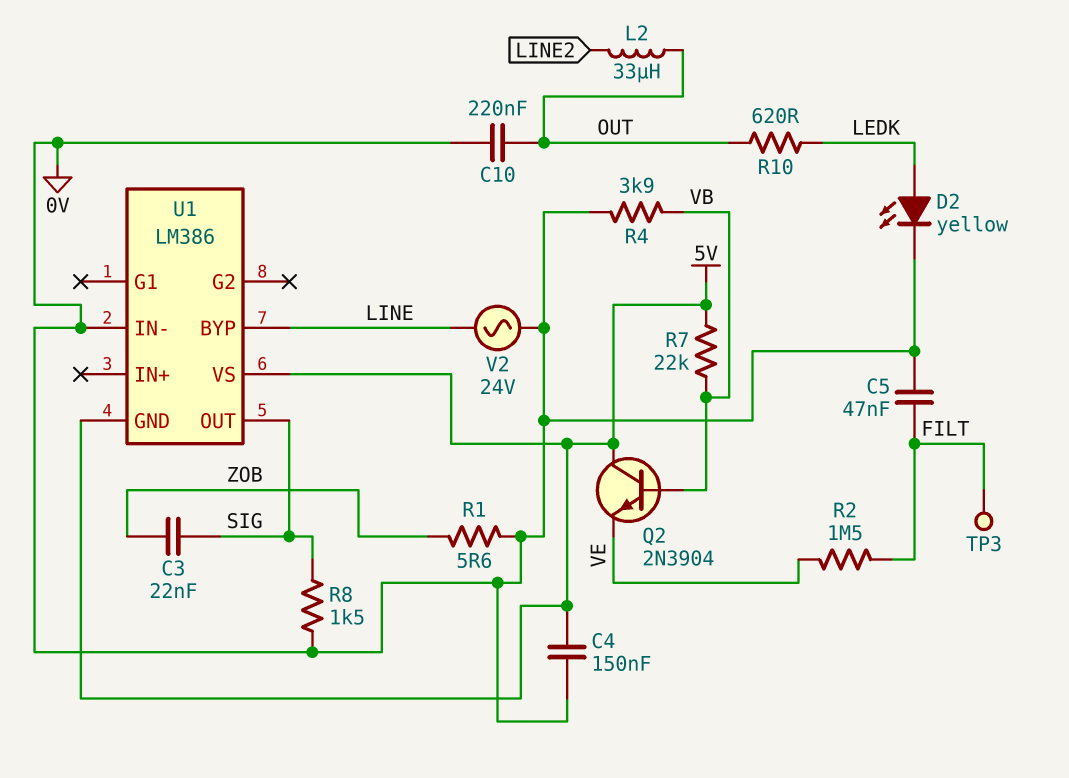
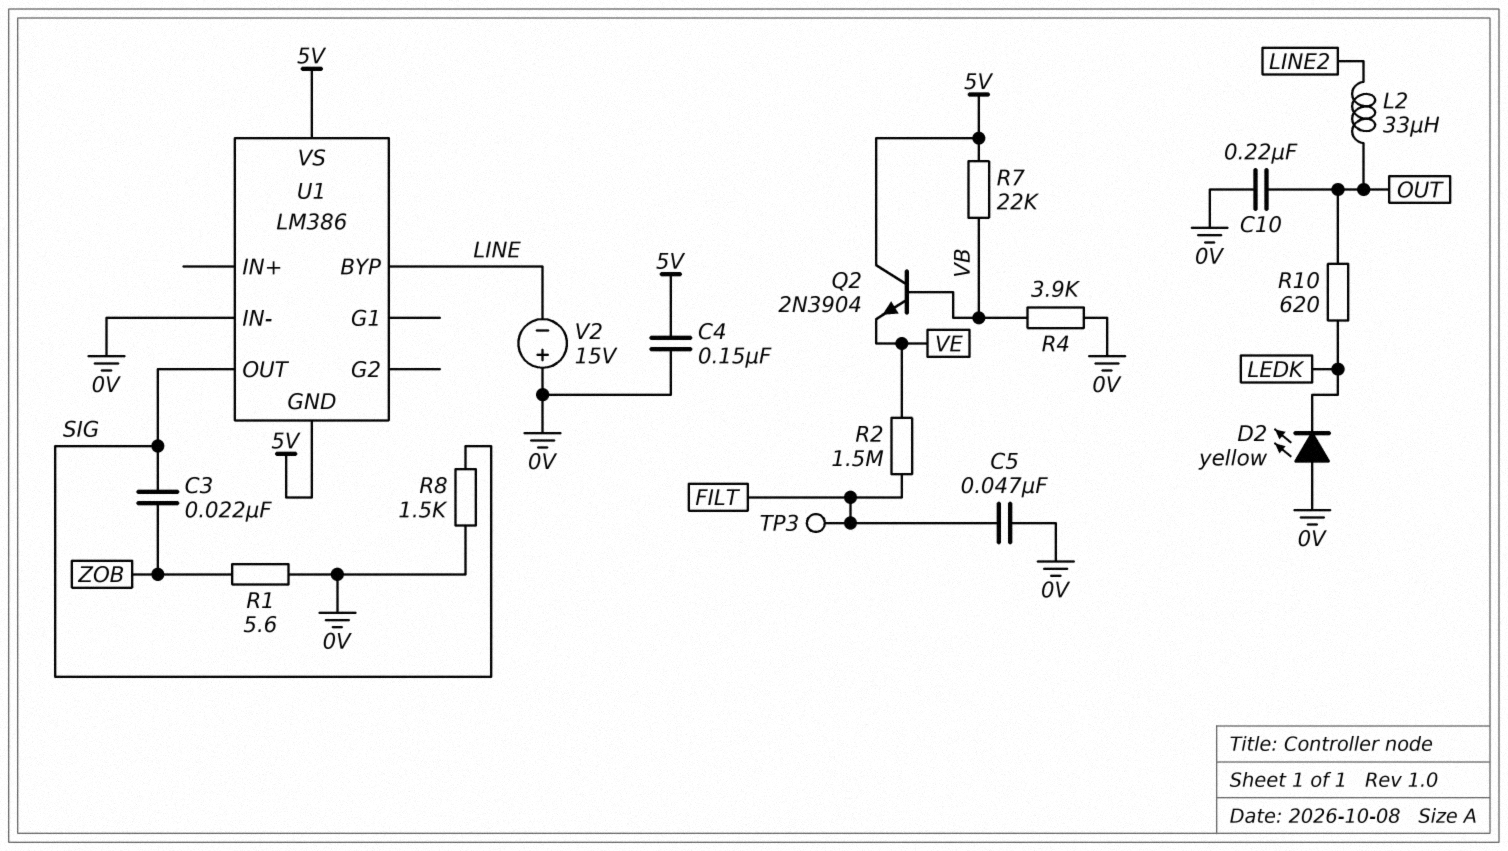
D2: LED yellow (A LEDK, K 0V) -> LED yellow (A 0V, K LEDK)
V2: AC 24V (0V, LINE) -> 15V (plus 0V, minus LINE)

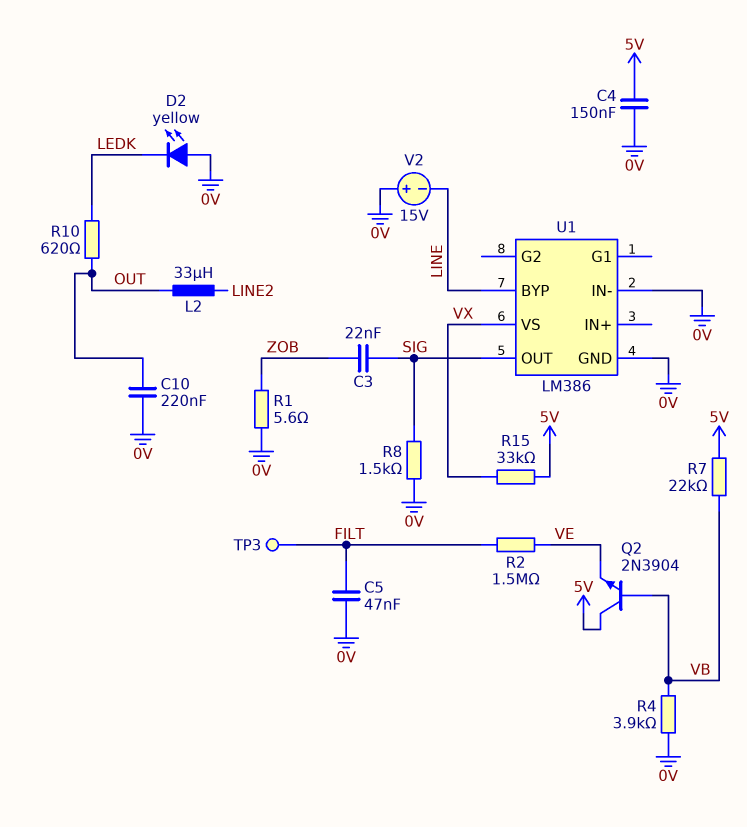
R15: none -> 33k (5V, VX)
U1 pin GND: 5V -> 0V
U1 pin VS: 5V -> VX

